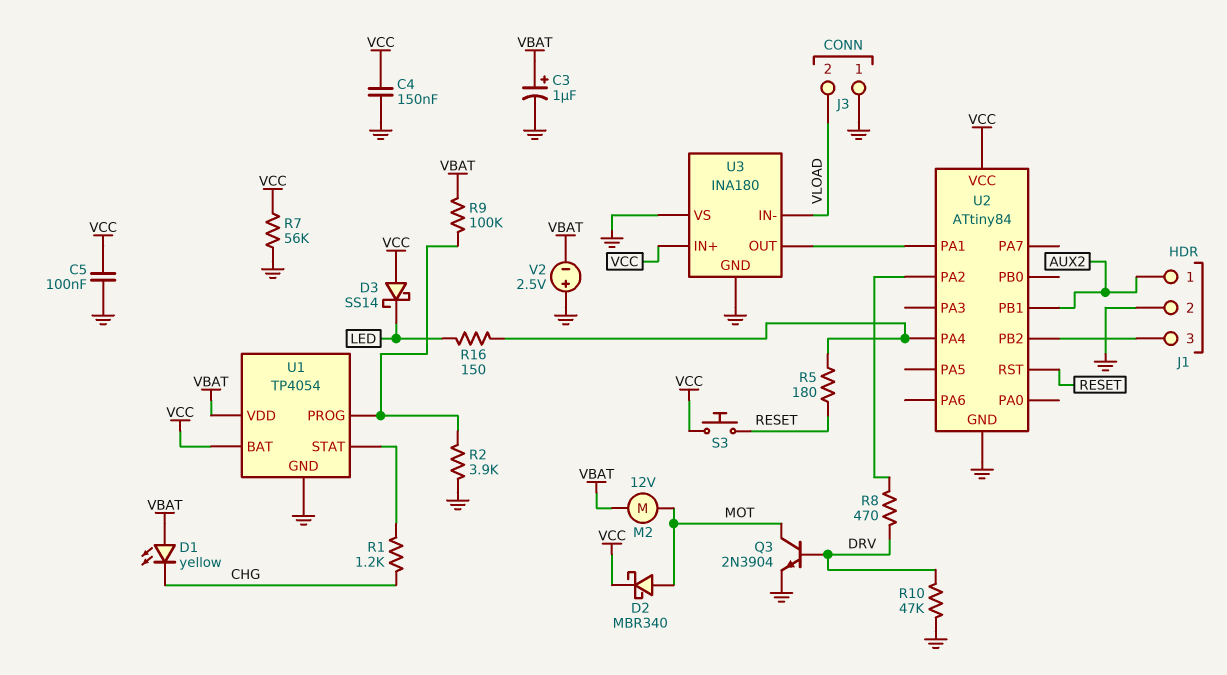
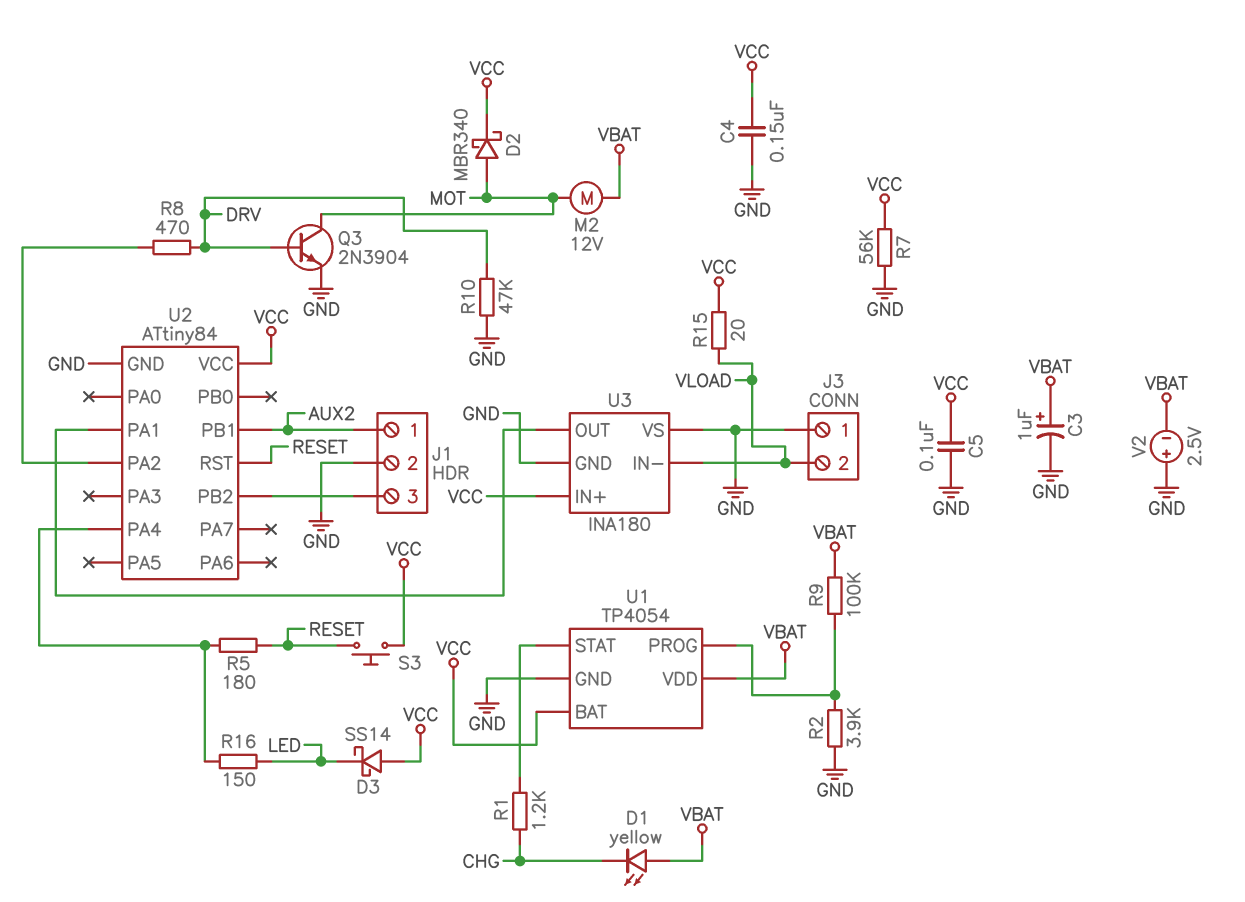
R15: none -> 20 (VCC, VLOAD)

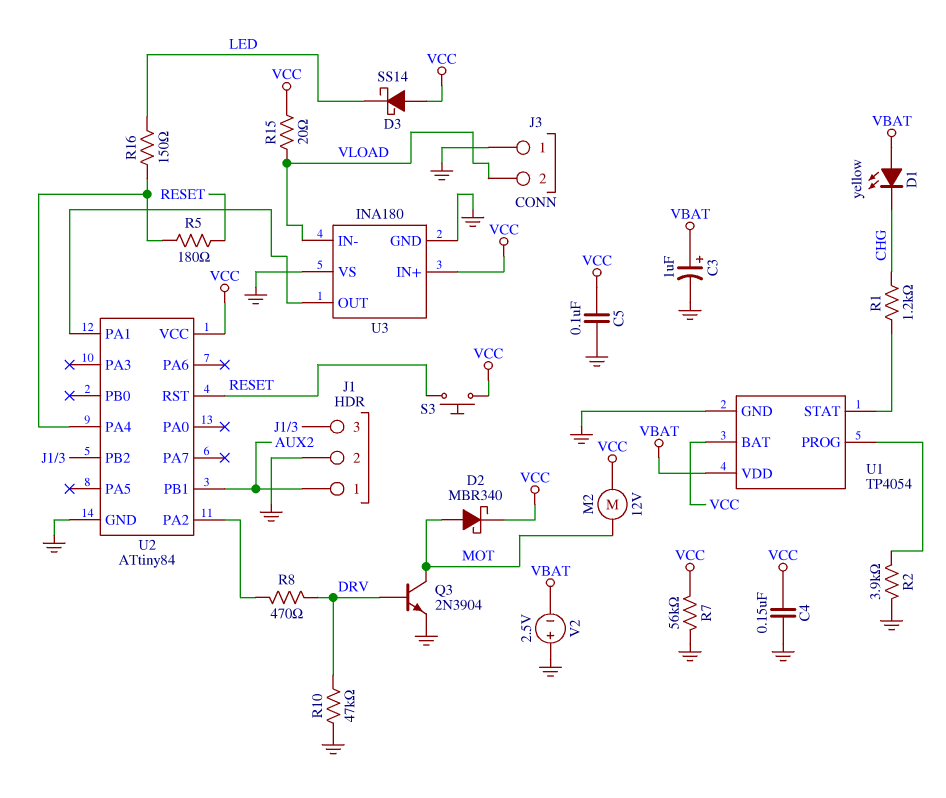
M2: motor 12V (MOT, VBAT) -> motor 12V (MOT, VCC)
R9: 100k (U1/PROG, VBAT) -> none

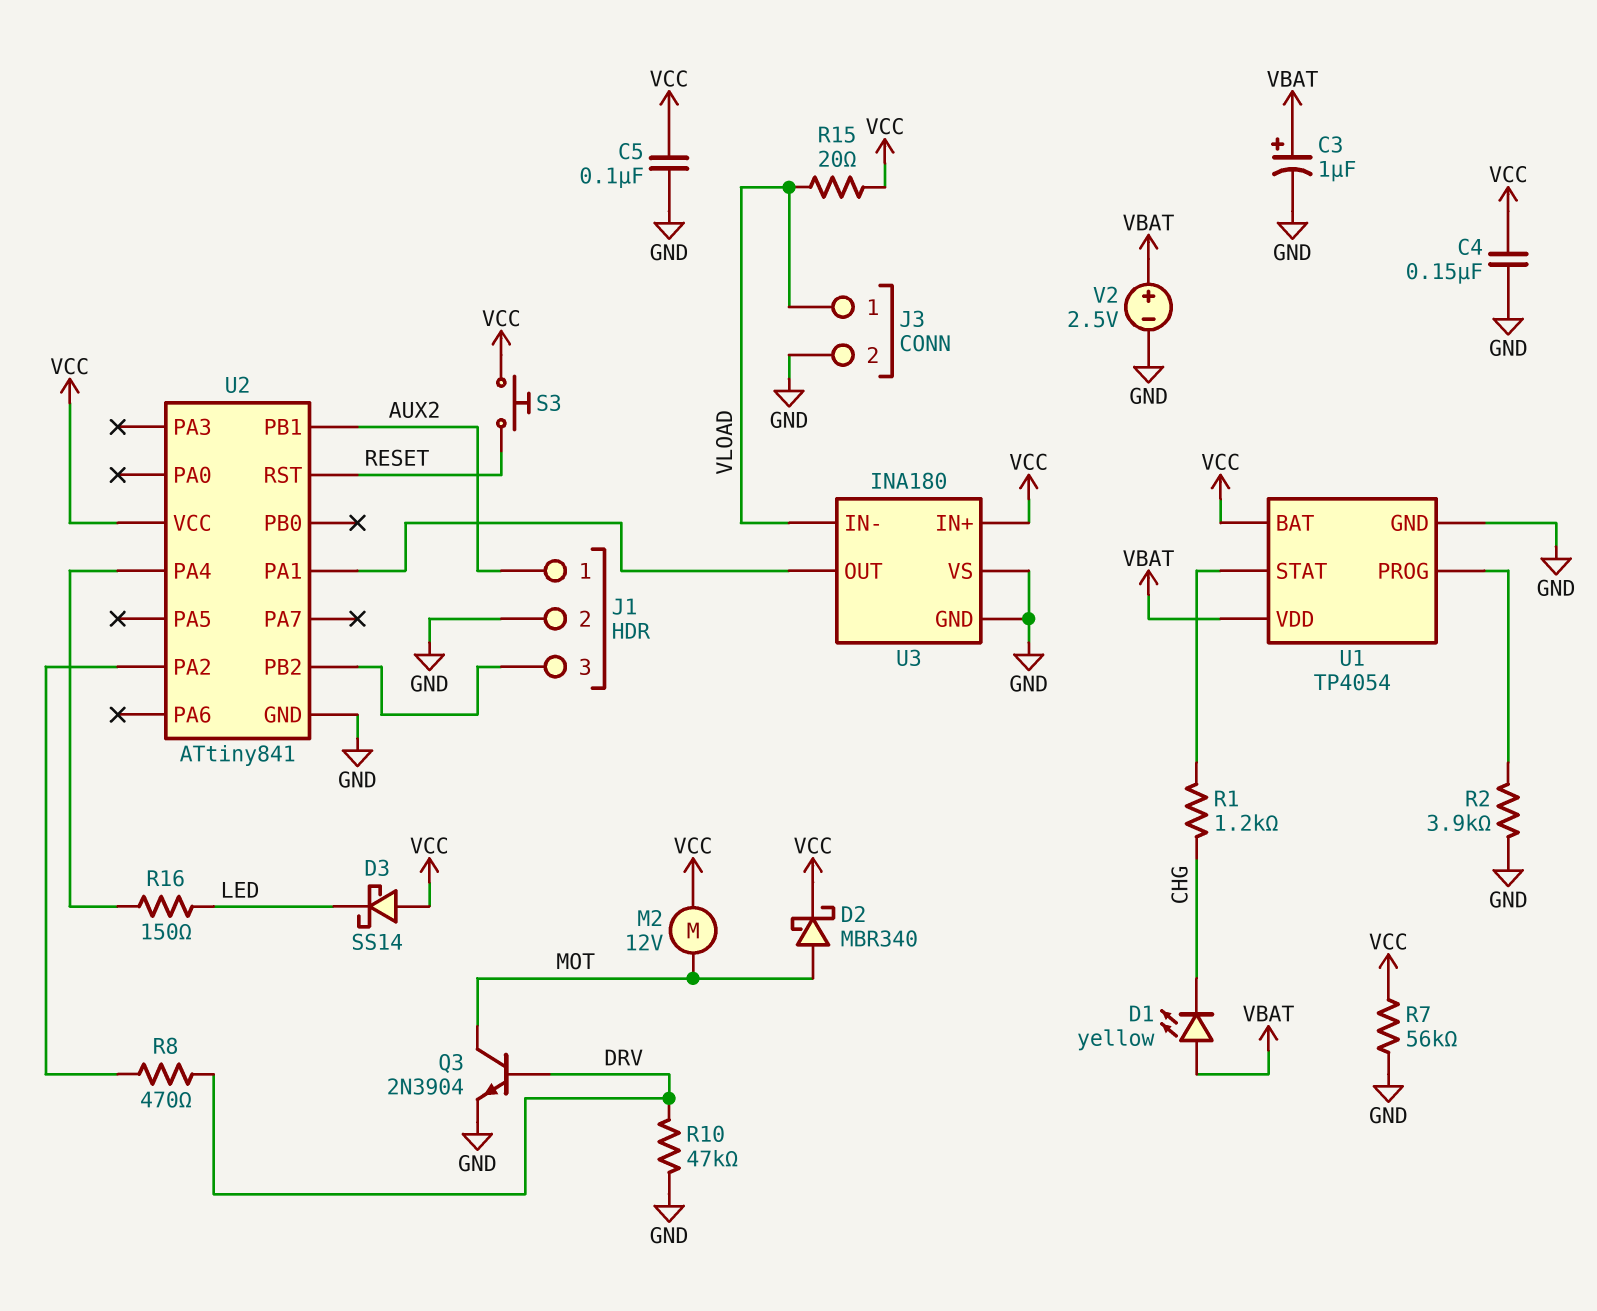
J3 pin 1: GND -> VLOAD
J3 pin 2: VLOAD -> GND
R5: 180 (RESET, U2/PA4) -> none
U2: ATtiny84 -> ATtiny841
V2: 2.5V (plus GND, minus VBAT) -> 2.5V (plus VBAT, minus GND)

